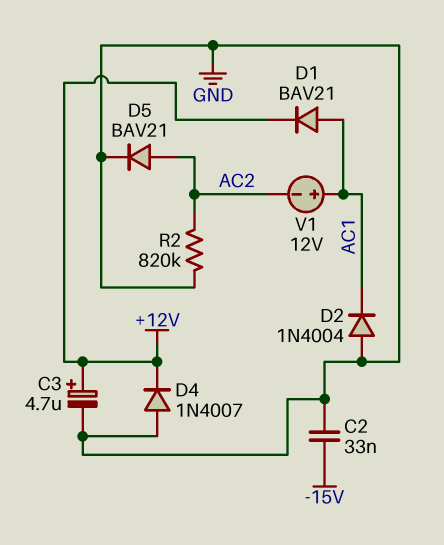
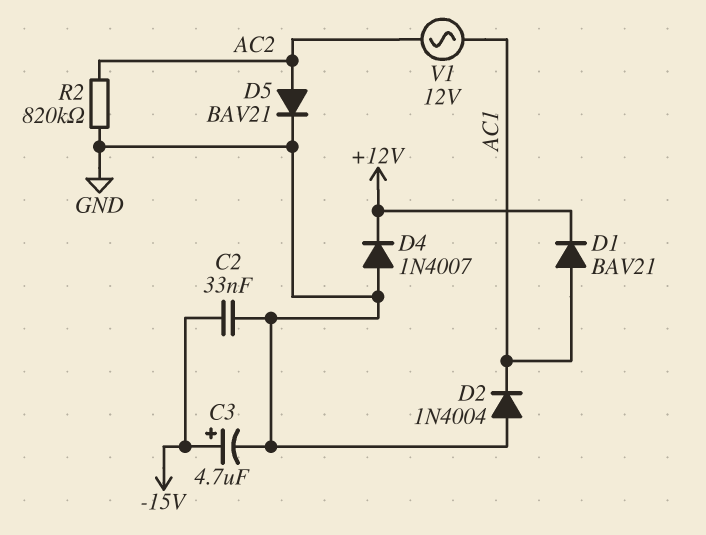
C3: 4.7uF (plus +12V, minus GND) -> 4.7uF (plus -15V, minus GND)
V1: 12V (plus AC1, minus AC2) -> AC 12V (AC1, AC2)

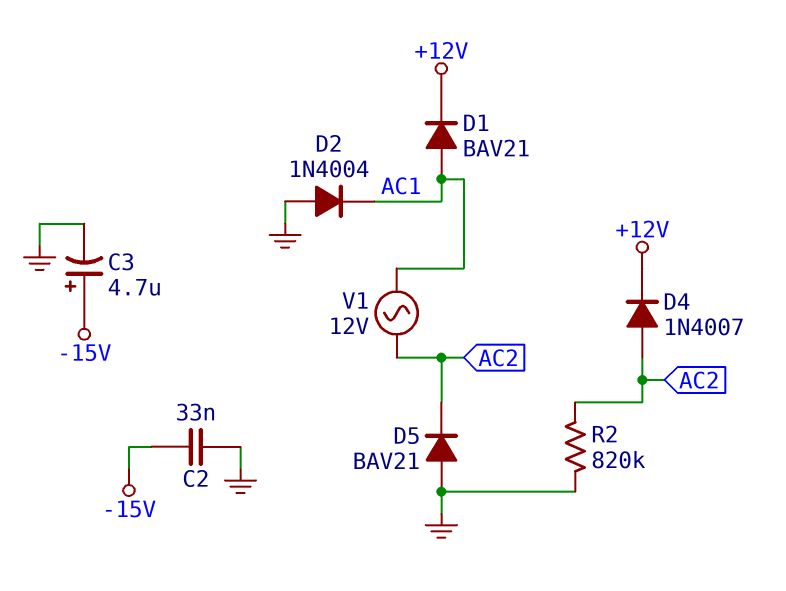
D4: diode 1N4007 (A GND, K +12V) -> diode 1N4007 (A AC2, K +12V)
D5: diode BAV21 (A AC2, K GND) -> diode BAV21 (A GND, K AC2)

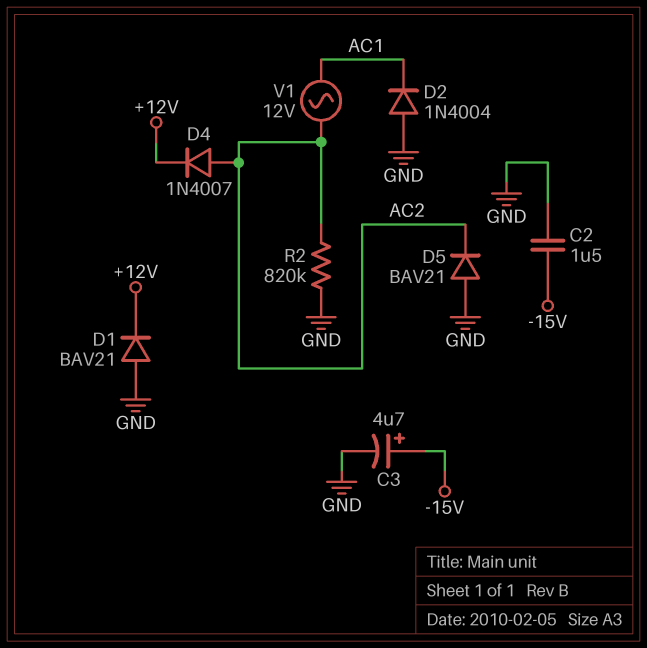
C2: 33nF (-15V, GND) -> 1.5uF (-15V, GND)
D1: diode BAV21 (A AC1, K +12V) -> diode BAV21 (A GND, K +12V)

